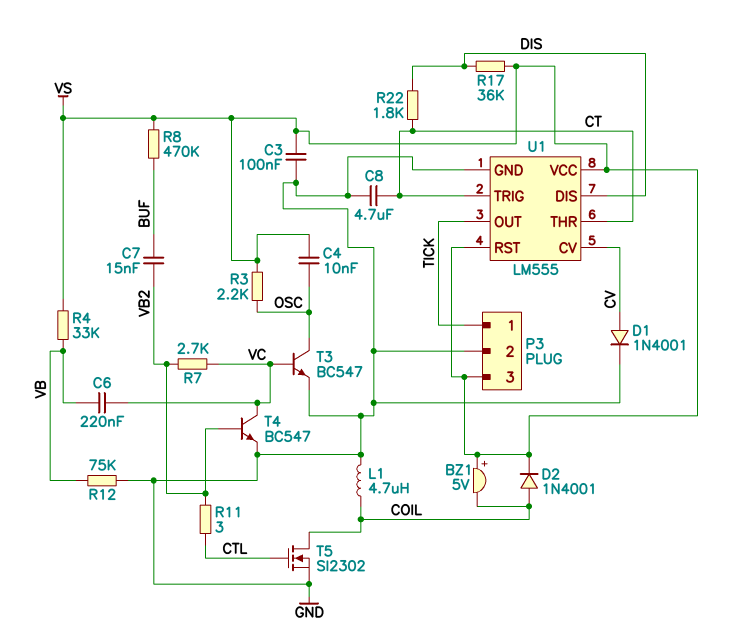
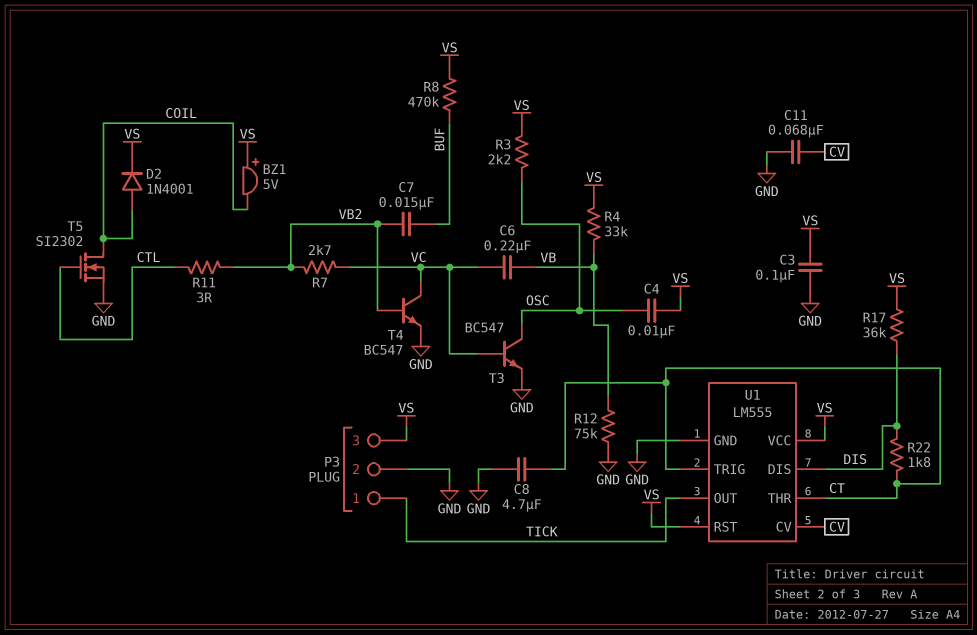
C11: none -> 68nF (CV, GND)
D1: diode 1N4001 (A CV, K GND) -> none
L1: 4.7uH (COIL, GND) -> none

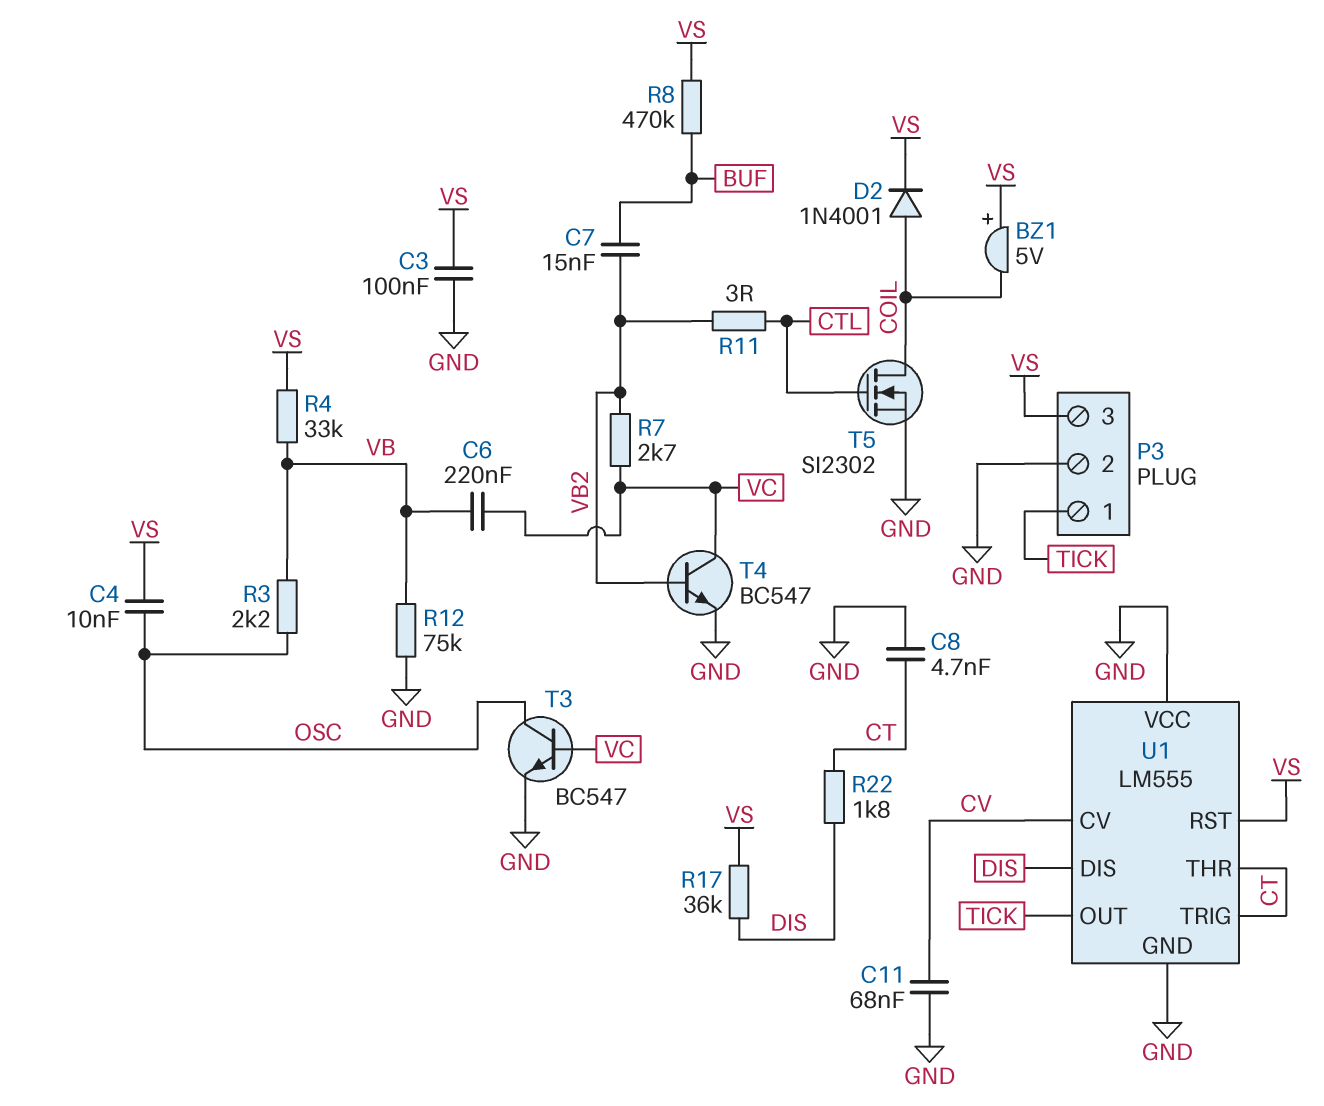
C8: 4.7uF (CT, GND) -> 4.7nF (CT, GND)
R3: 2.2k (OSC, VS) -> 2.2k (OSC, VB)
U1 pin VCC: VS -> GND

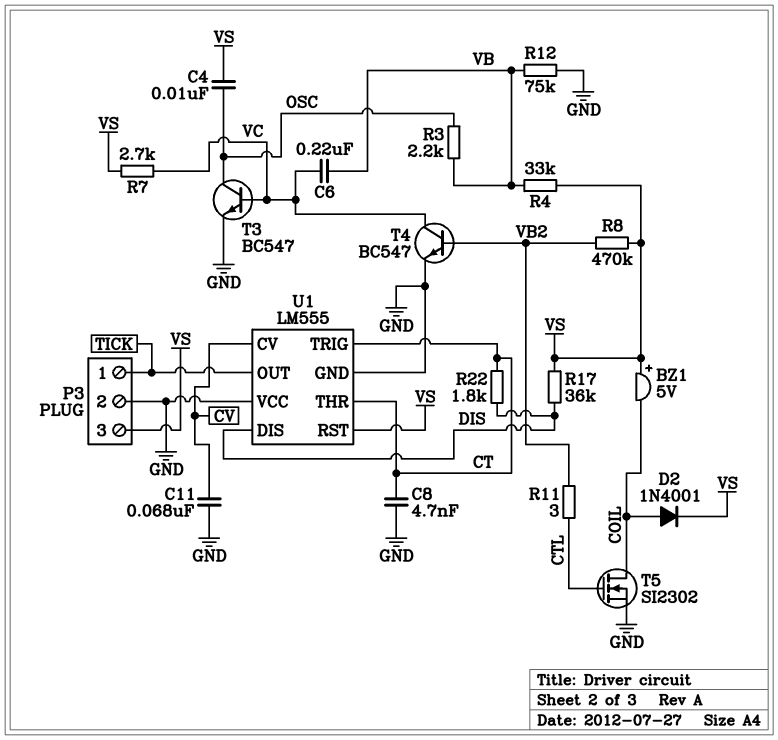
C3: 100nF (GND, VS) -> none
C7: 15nF (BUF, VB2) -> none
R7: 2.7k (VB2, VC) -> 2.7k (VC, VS)
R8: 470k (BUF, VS) -> 470k (VB2, VS)

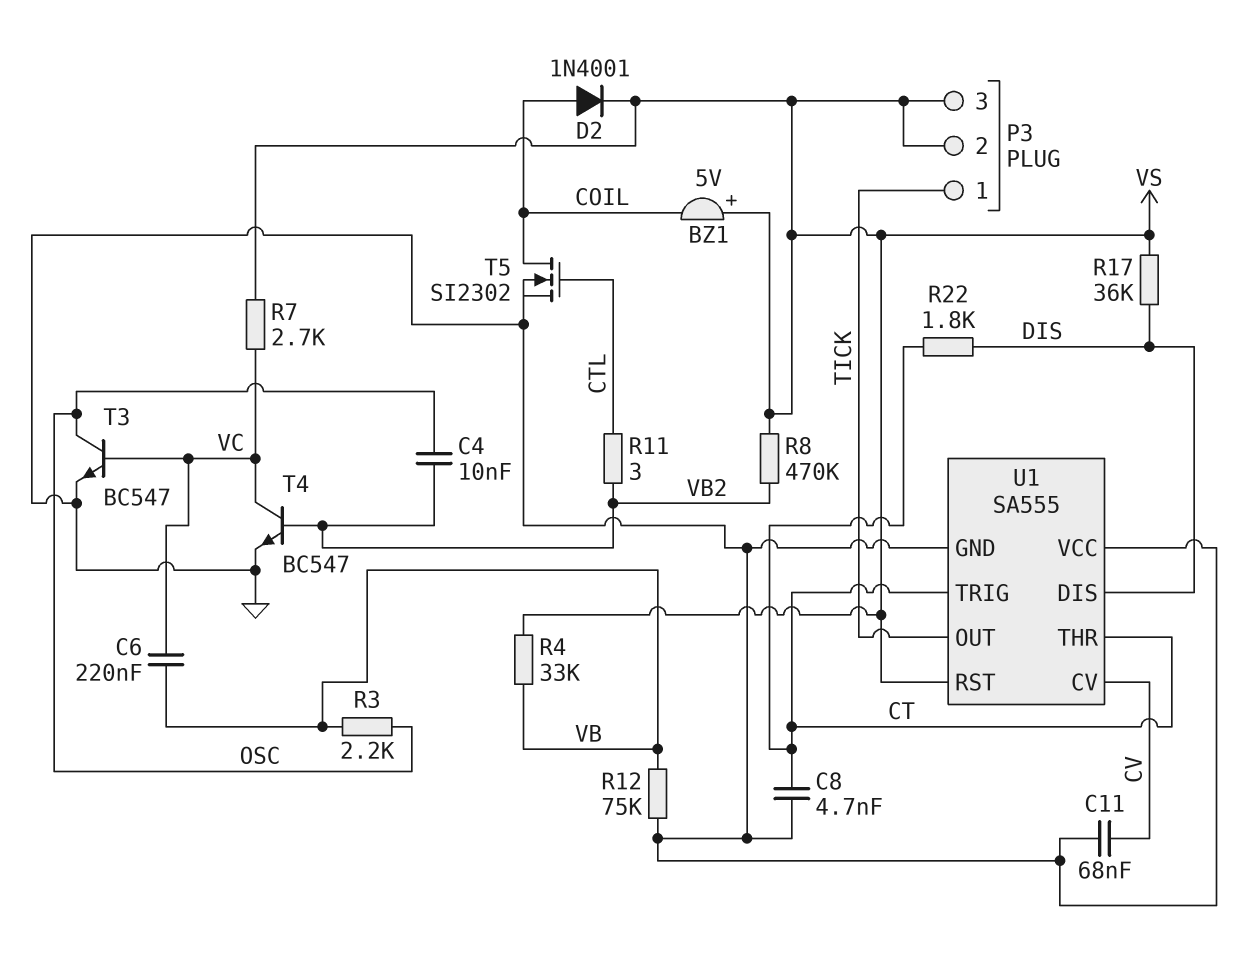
C4: 10nF (OSC, VS) -> 10nF (OSC, VB2)
P3 pin 2: GND -> VS
U1: LM555 -> SA555

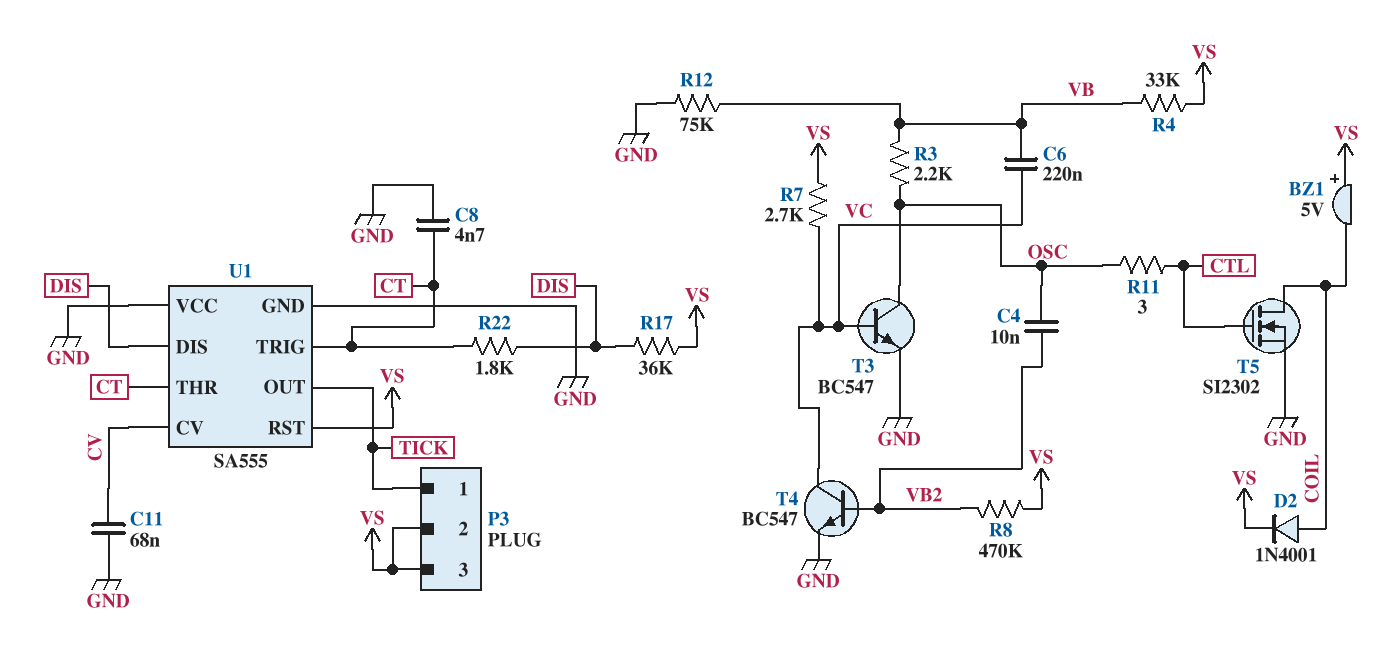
R11: 3 (CTL, VB2) -> 3 (CTL, OSC)

